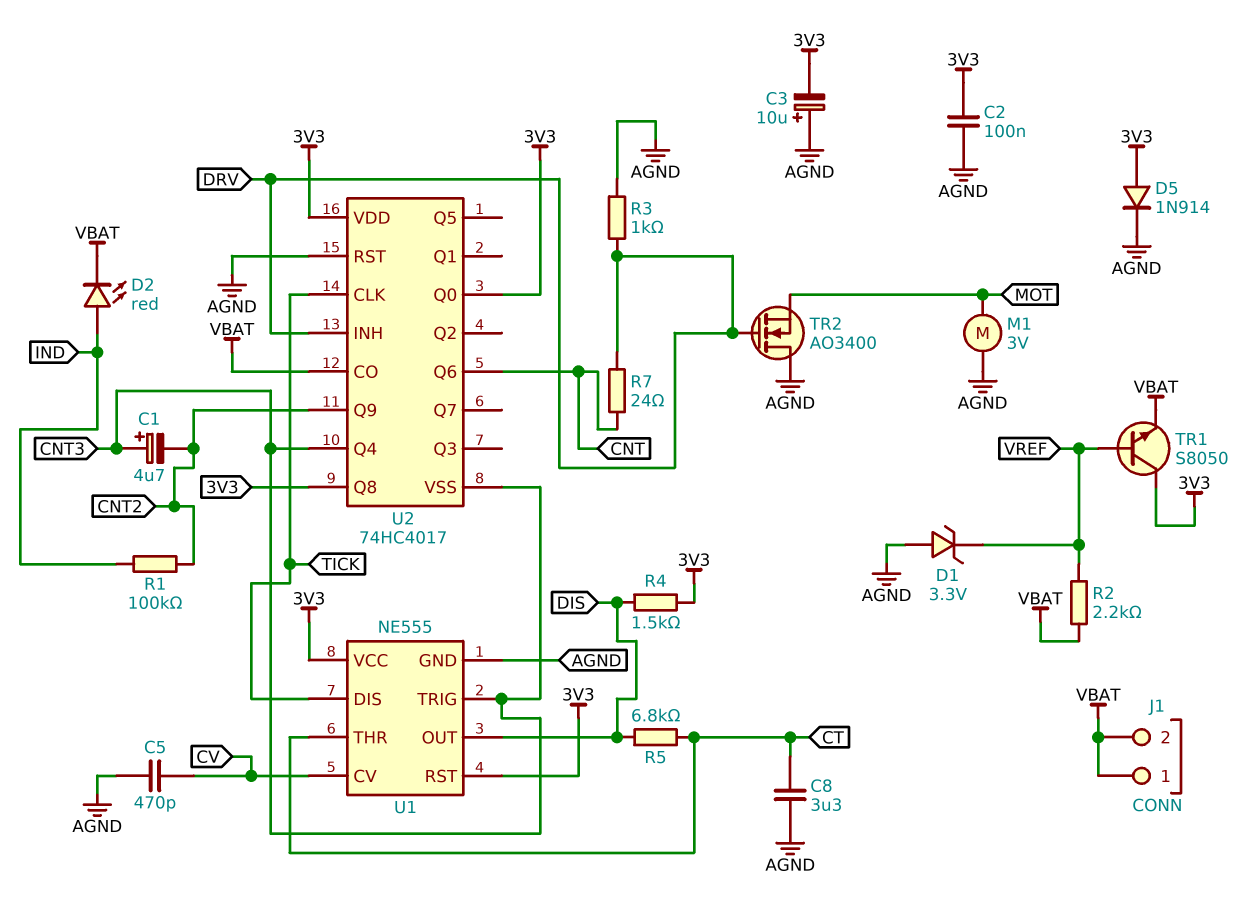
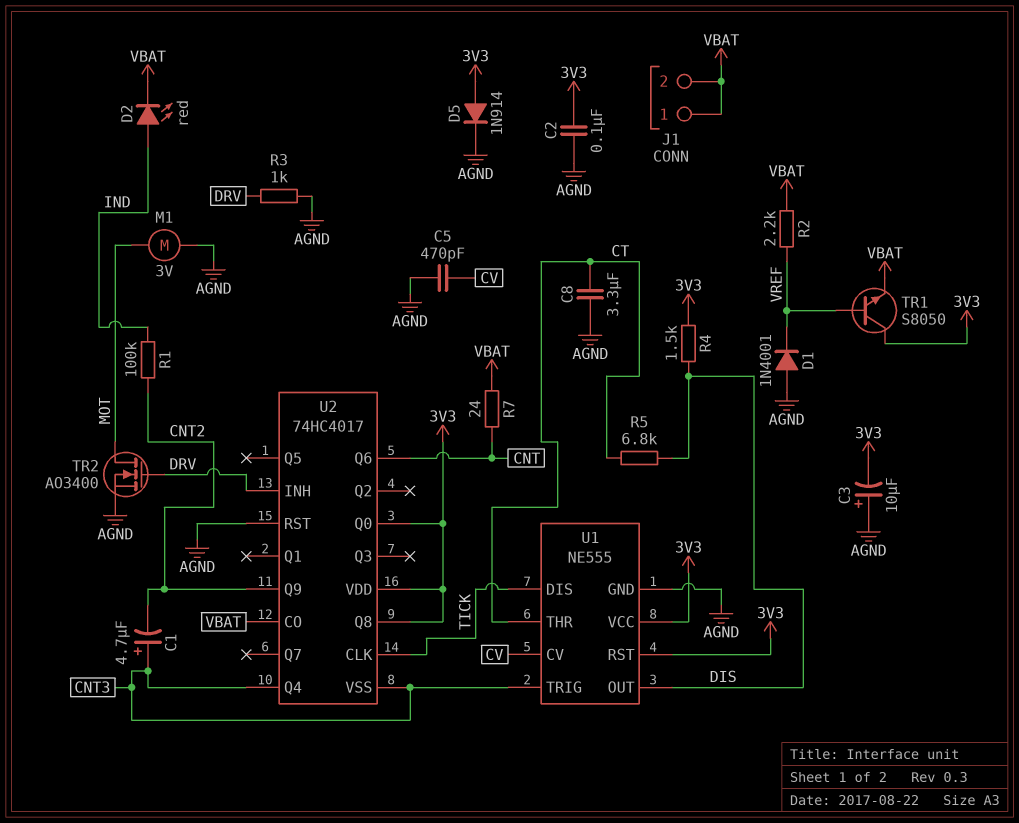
D1: zener 3.3V (A AGND, K VREF) -> diode 1N4001 (A AGND, K VREF)
R7: 24 (CNT, DRV) -> 24 (CNT, VBAT)
TR2: NMOS AO3400 (G DRV, D AGND, S MOT) -> NMOS AO3400 (G DRV, D MOT, S AGND)

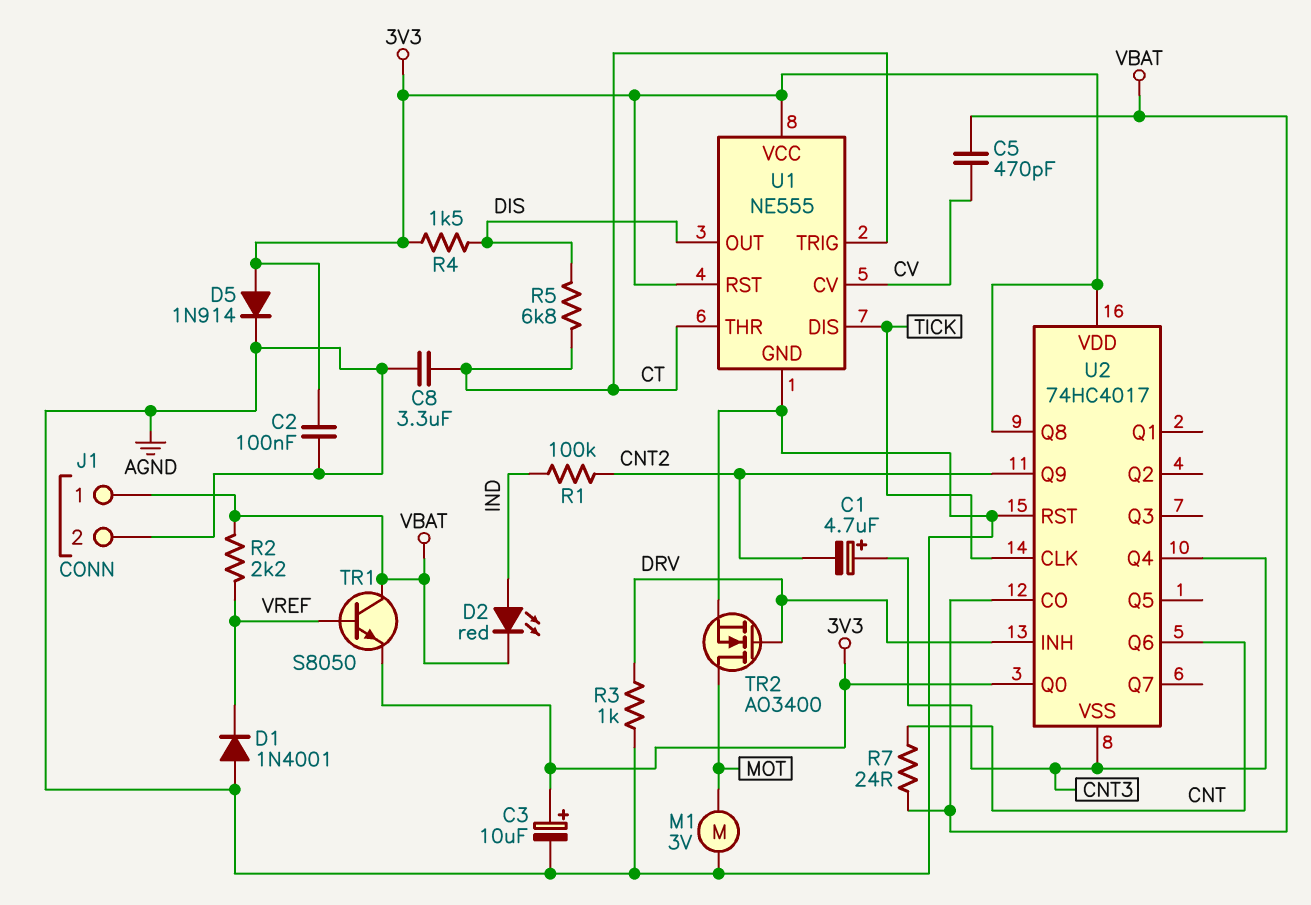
C3: 10uF (plus AGND, minus 3V3) -> 10uF (plus 3V3, minus AGND)
C5: 470pF (AGND, CV) -> 470pF (CV, VBAT)
J1 pin 2: VBAT -> AGND
TR1: NPN S8050 (B VREF, C 3V3, E VBAT) -> NPN S8050 (B VREF, C VBAT, E 3V3)
U1 pin TRIG: CNT3 -> CT

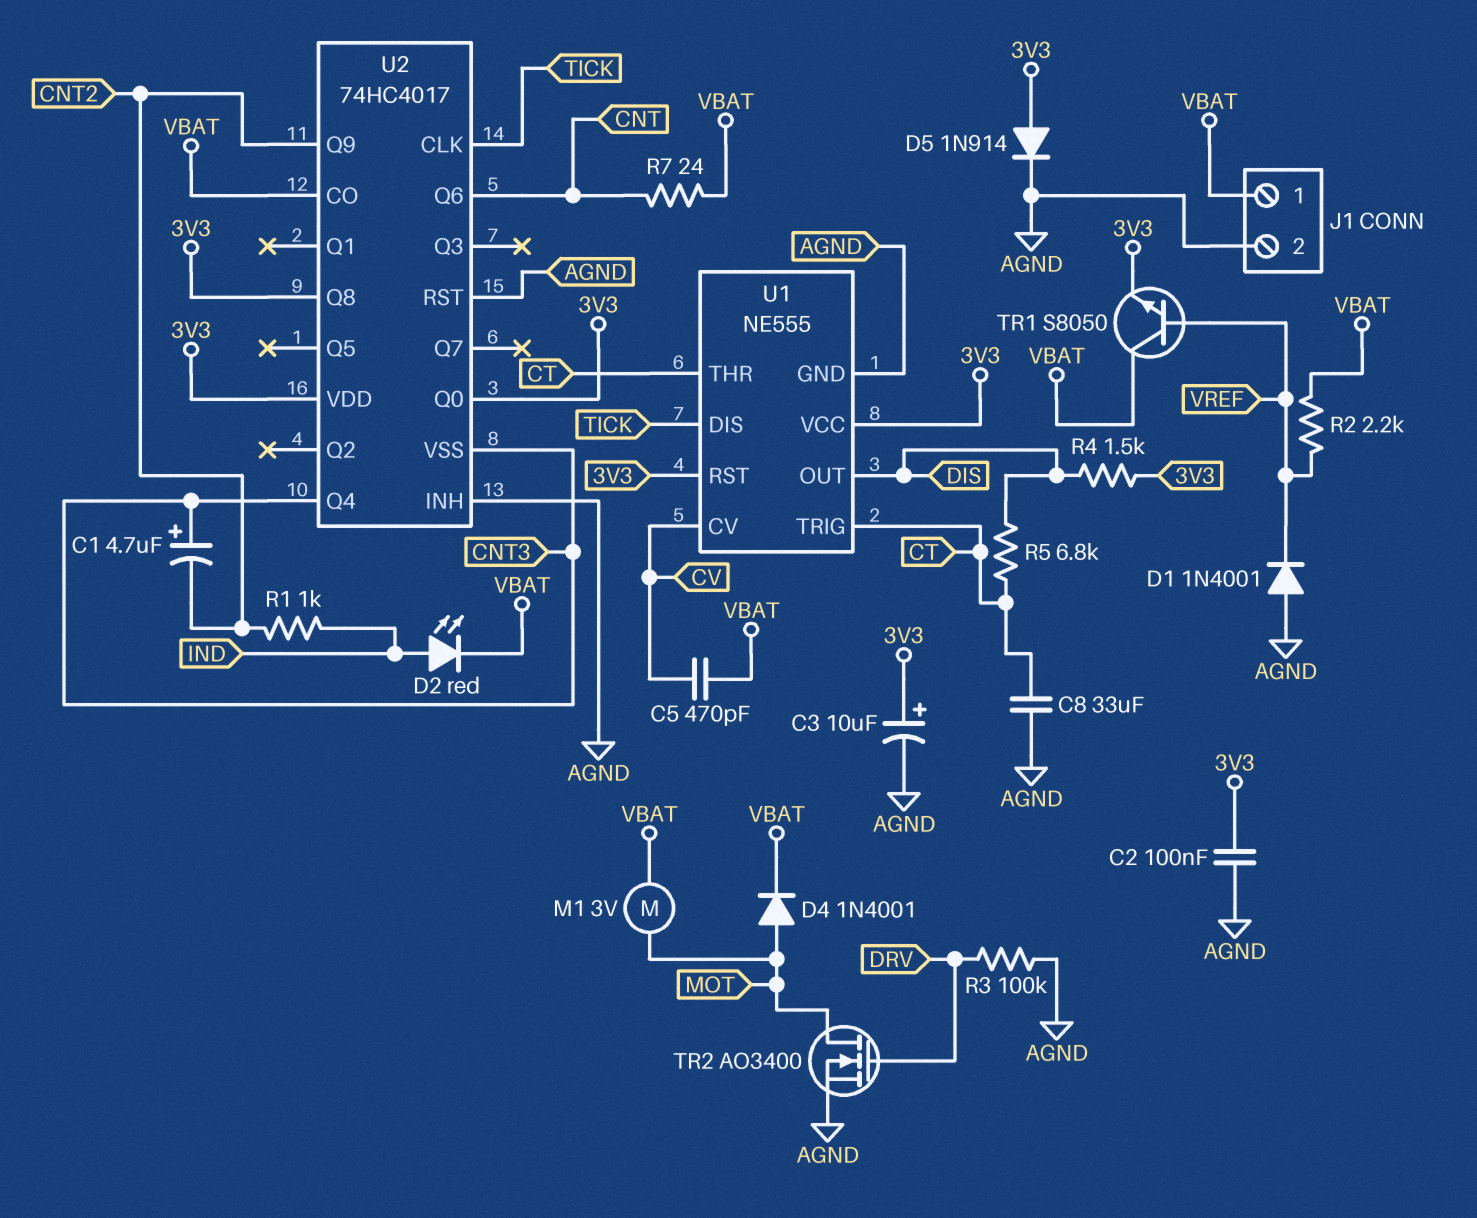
C8: 3.3uF (AGND, CT) -> 33uF (AGND, CT)
D4: none -> diode 1N4001 (A MOT, K VBAT)
M1: motor 3V (AGND, MOT) -> motor 3V (MOT, VBAT)
R1: 100k (CNT2, IND) -> 1k (CNT2, IND)
R3: 1k (AGND, DRV) -> 100k (AGND, DRV)
U2 pin INH: DRV -> AGND

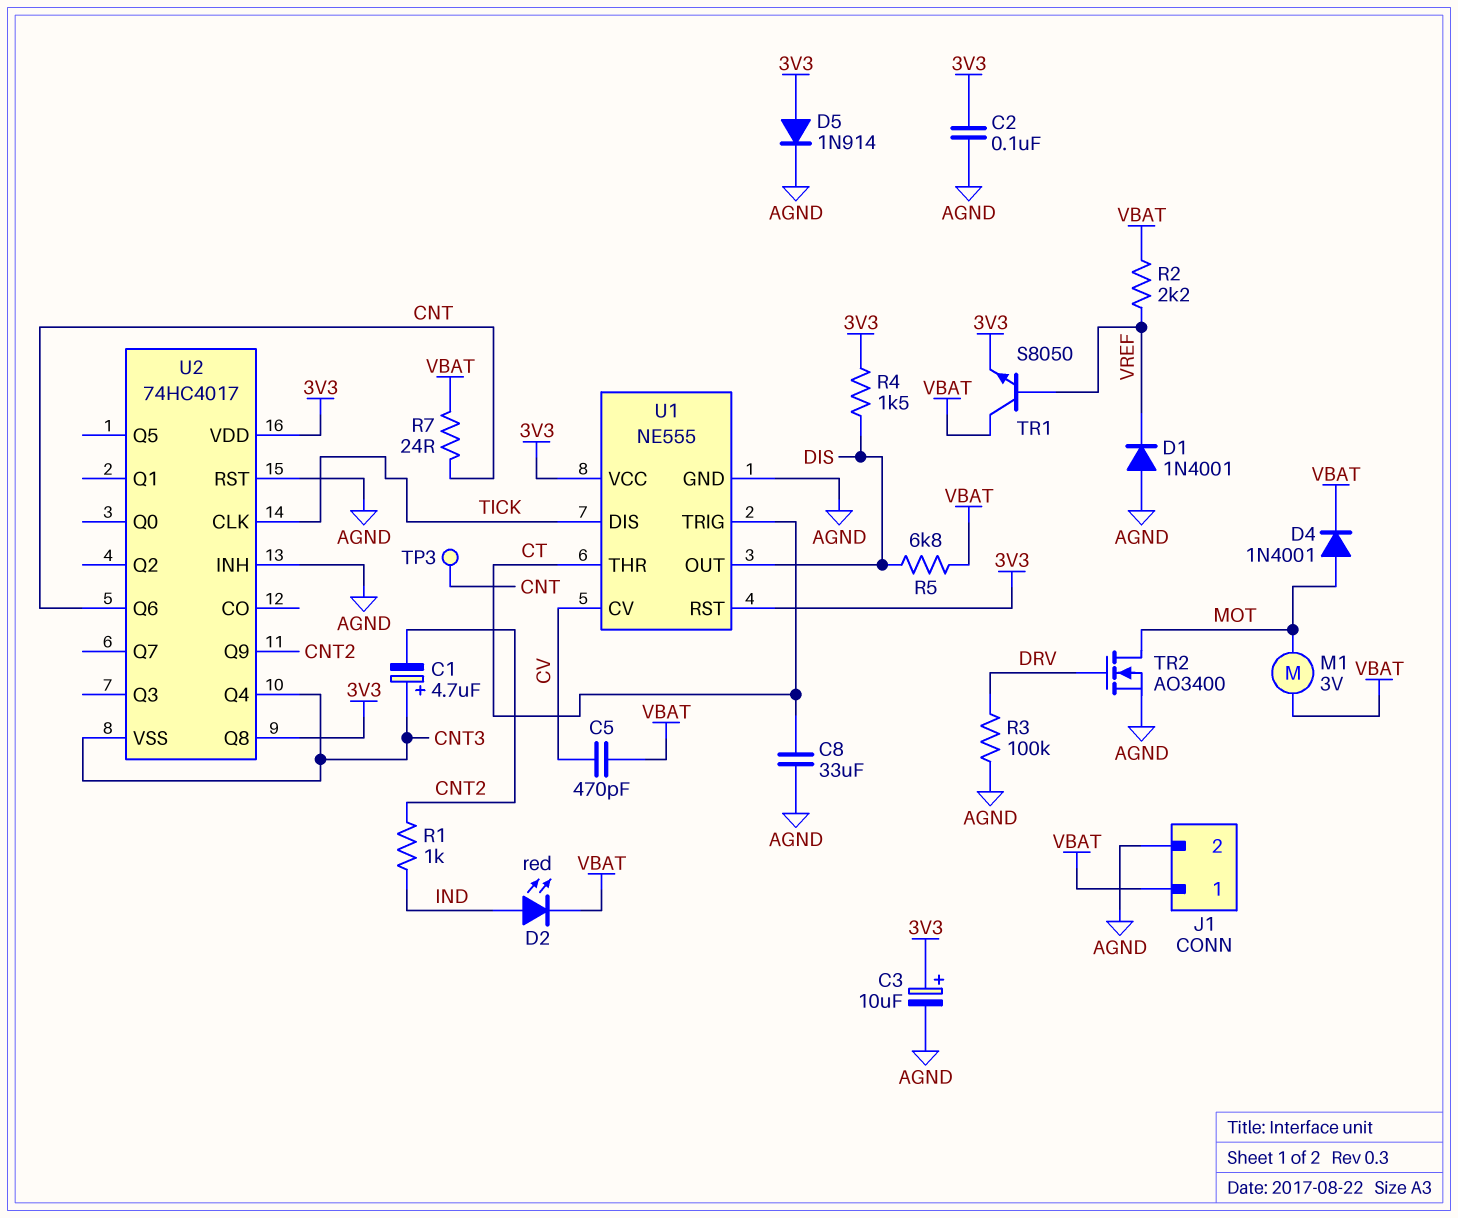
R5: 6.8k (CT, DIS) -> 6.8k (DIS, VBAT)
TP3: none -> test point (CNT)
U2 pin CO: VBAT -> none
U2 pin Q0: 3V3 -> none

